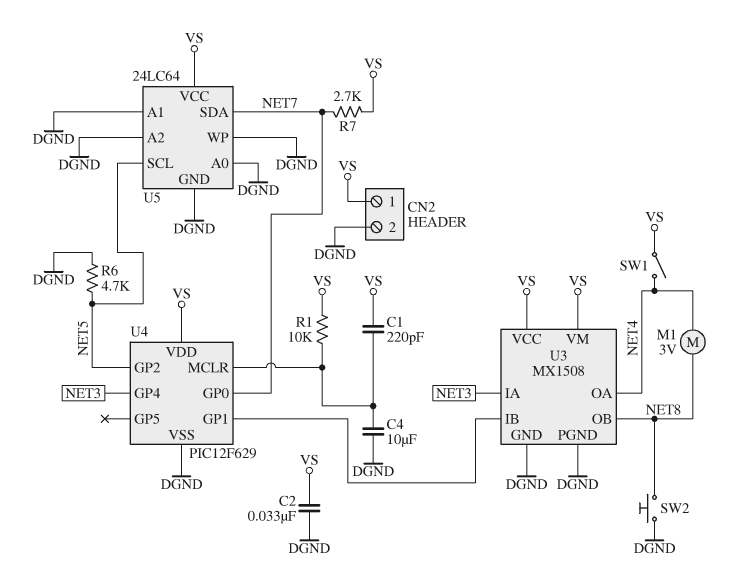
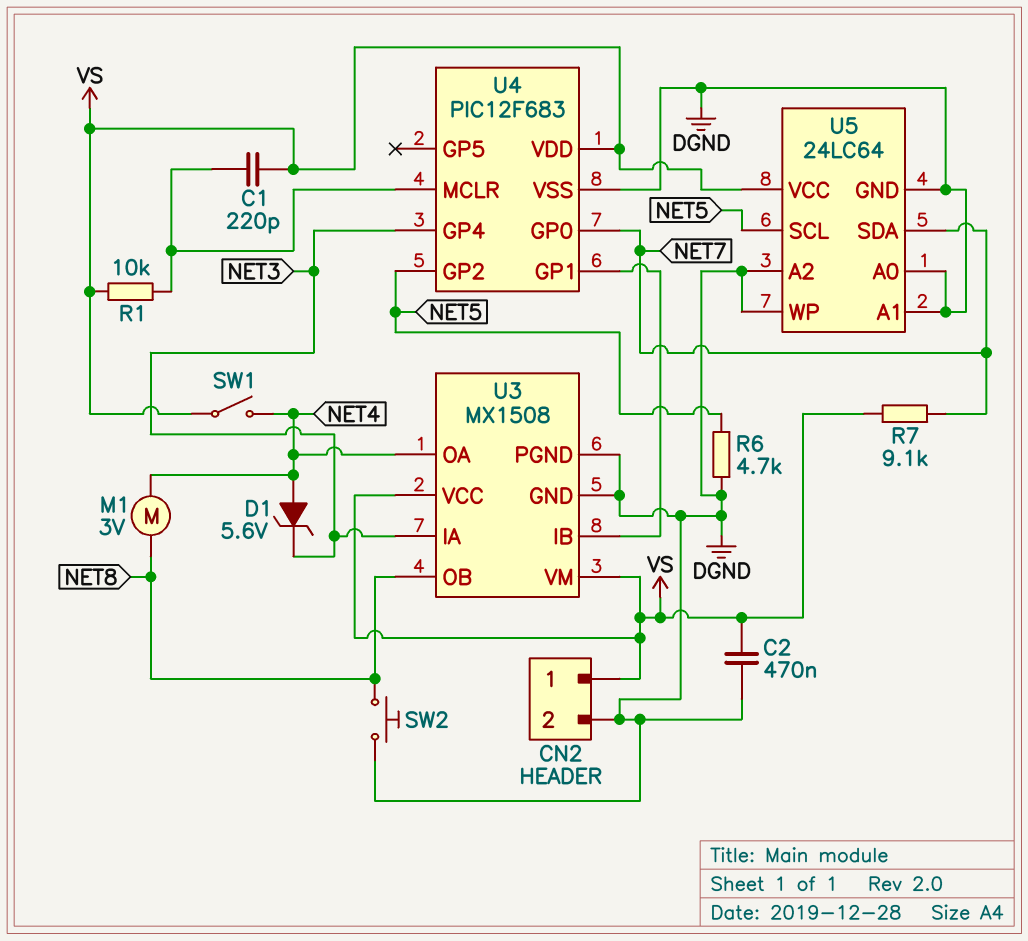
C2: 33nF (DGND, VS) -> 470nF (DGND, VS)
C4: 10uF (DGND, U4/MCLR) -> none
D1: none -> zener 5.6V (A NET4, K NET3)
R7: 2.7k (NET7, VS) -> 9.1k (NET7, VS)
U4: PIC12F629 -> PIC12F683

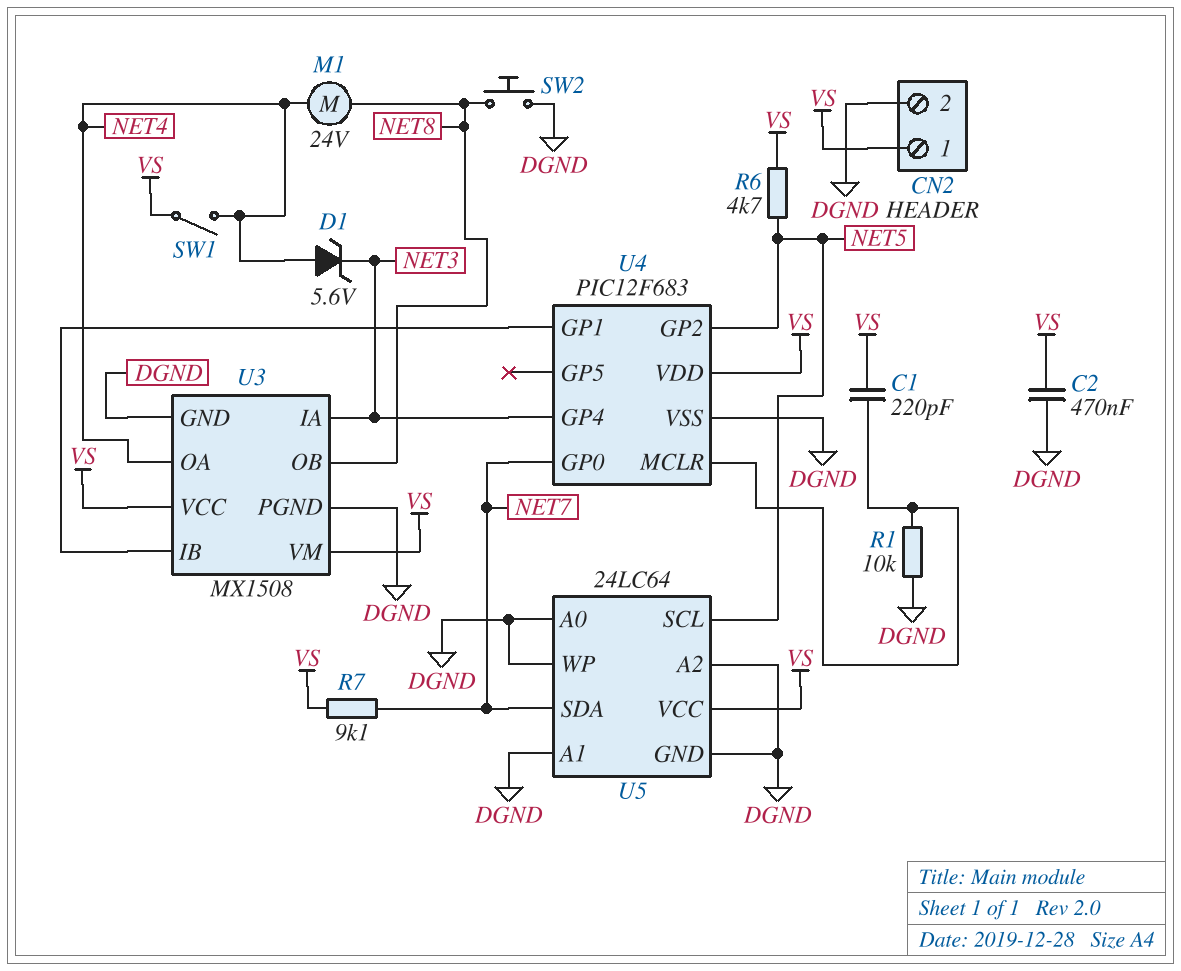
M1: motor 3V (NET4, NET8) -> motor 24V (NET4, NET8)
R1: 10k (U4/MCLR, VS) -> 10k (DGND, U4/MCLR)
R6: 4.7k (DGND, NET5) -> 4.7k (NET5, VS)

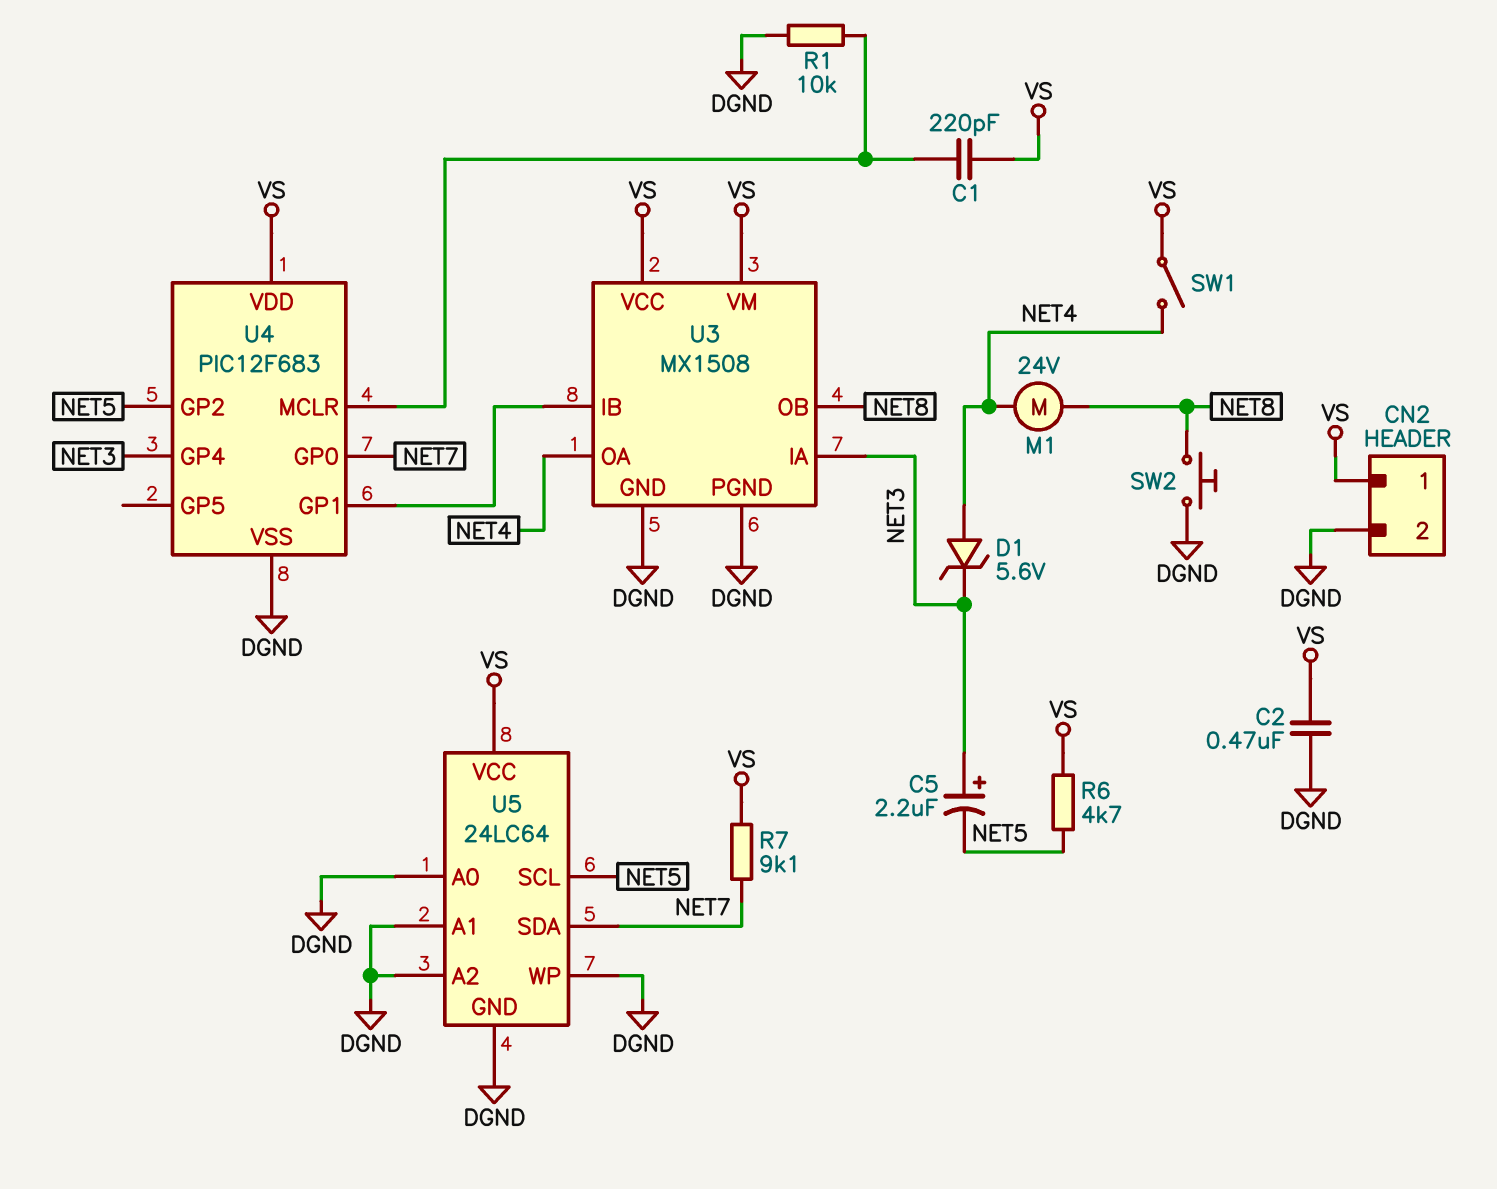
C5: none -> 2.2uF (plus NET3, minus NET5)

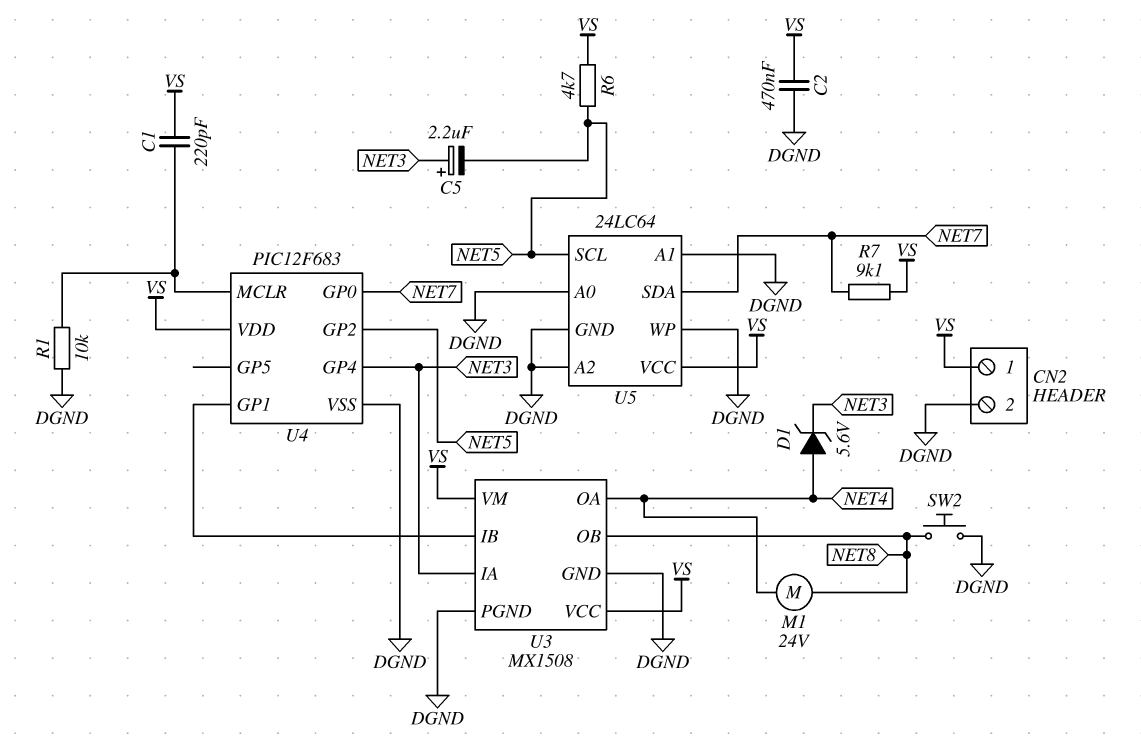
SW1: switch (NET4, VS) -> none

